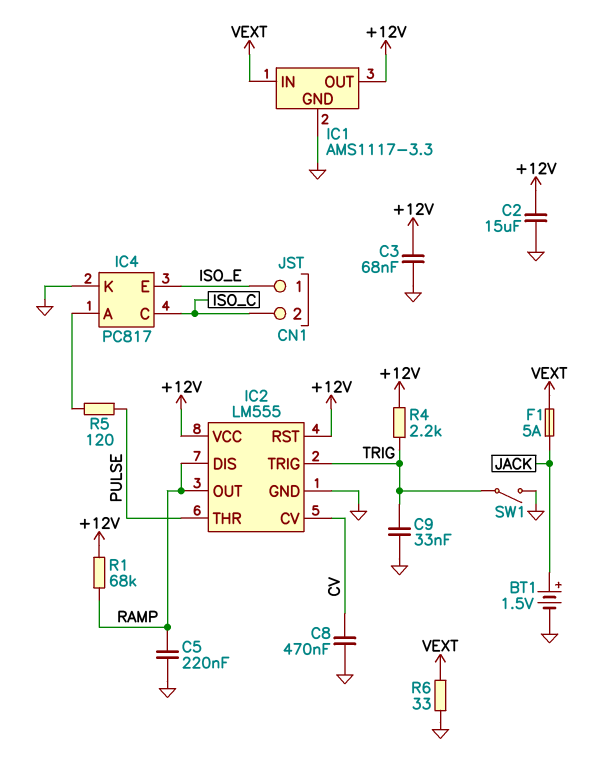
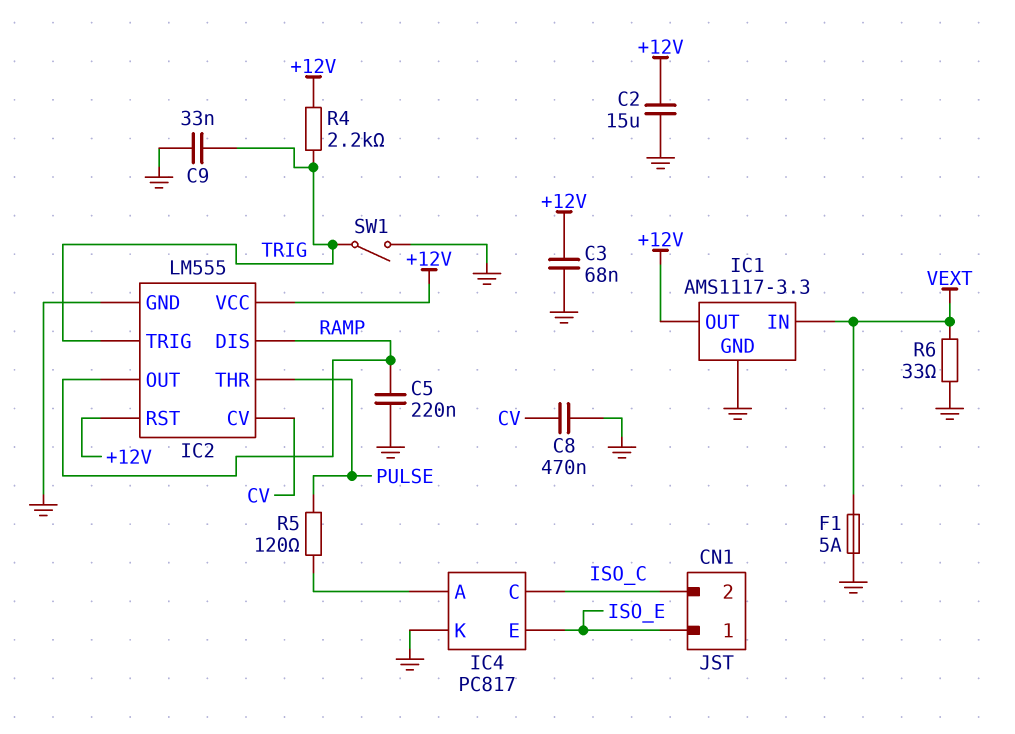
BT1: 1.5V (plus JACK, minus GND) -> none
F1: 5A (JACK, VEXT) -> 5A (GND, VEXT)
R1: 68k (+12V, RAMP) -> none

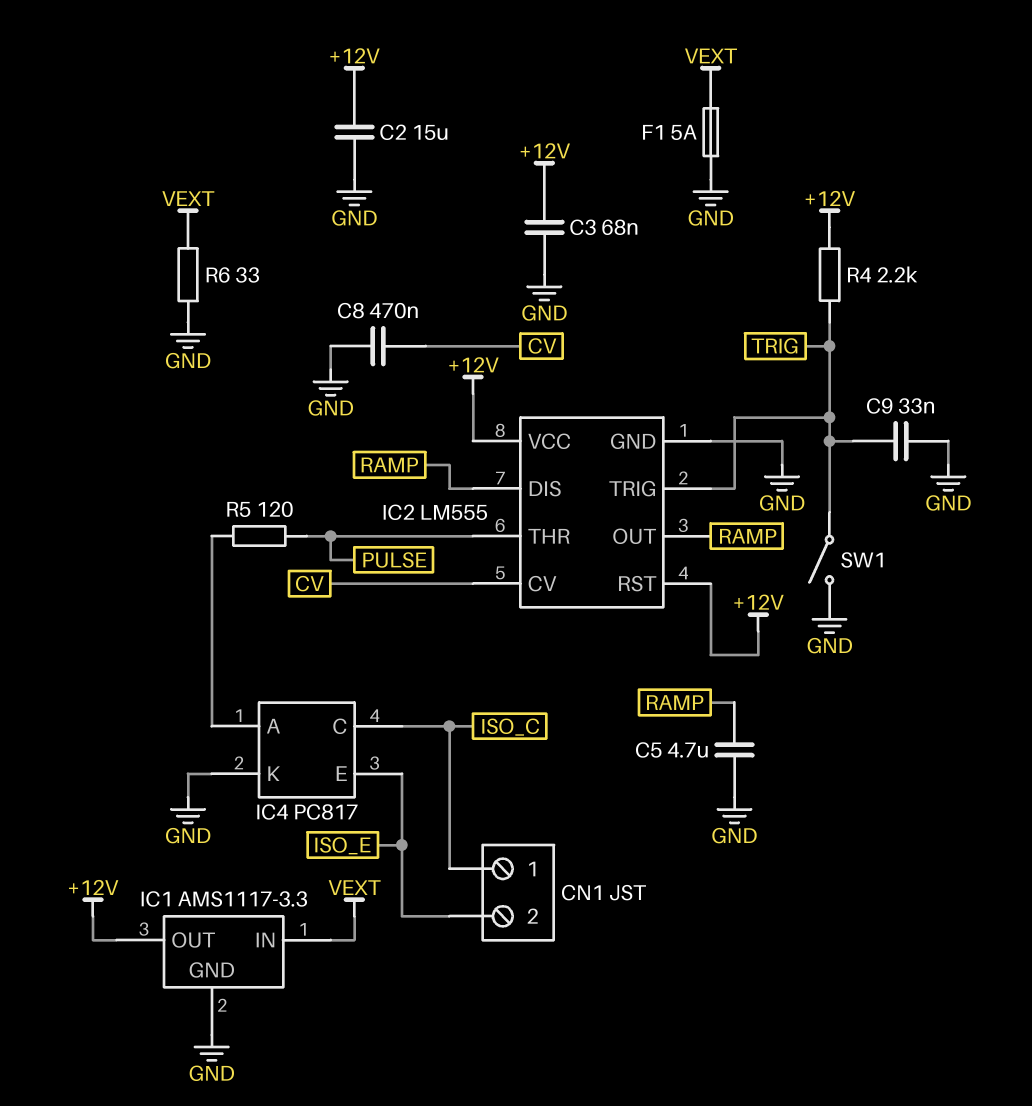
C5: 220nF (GND, RAMP) -> 4.7uF (GND, RAMP)
CN1 pin 1: ISO_E -> ISO_C
CN1 pin 2: ISO_C -> ISO_E

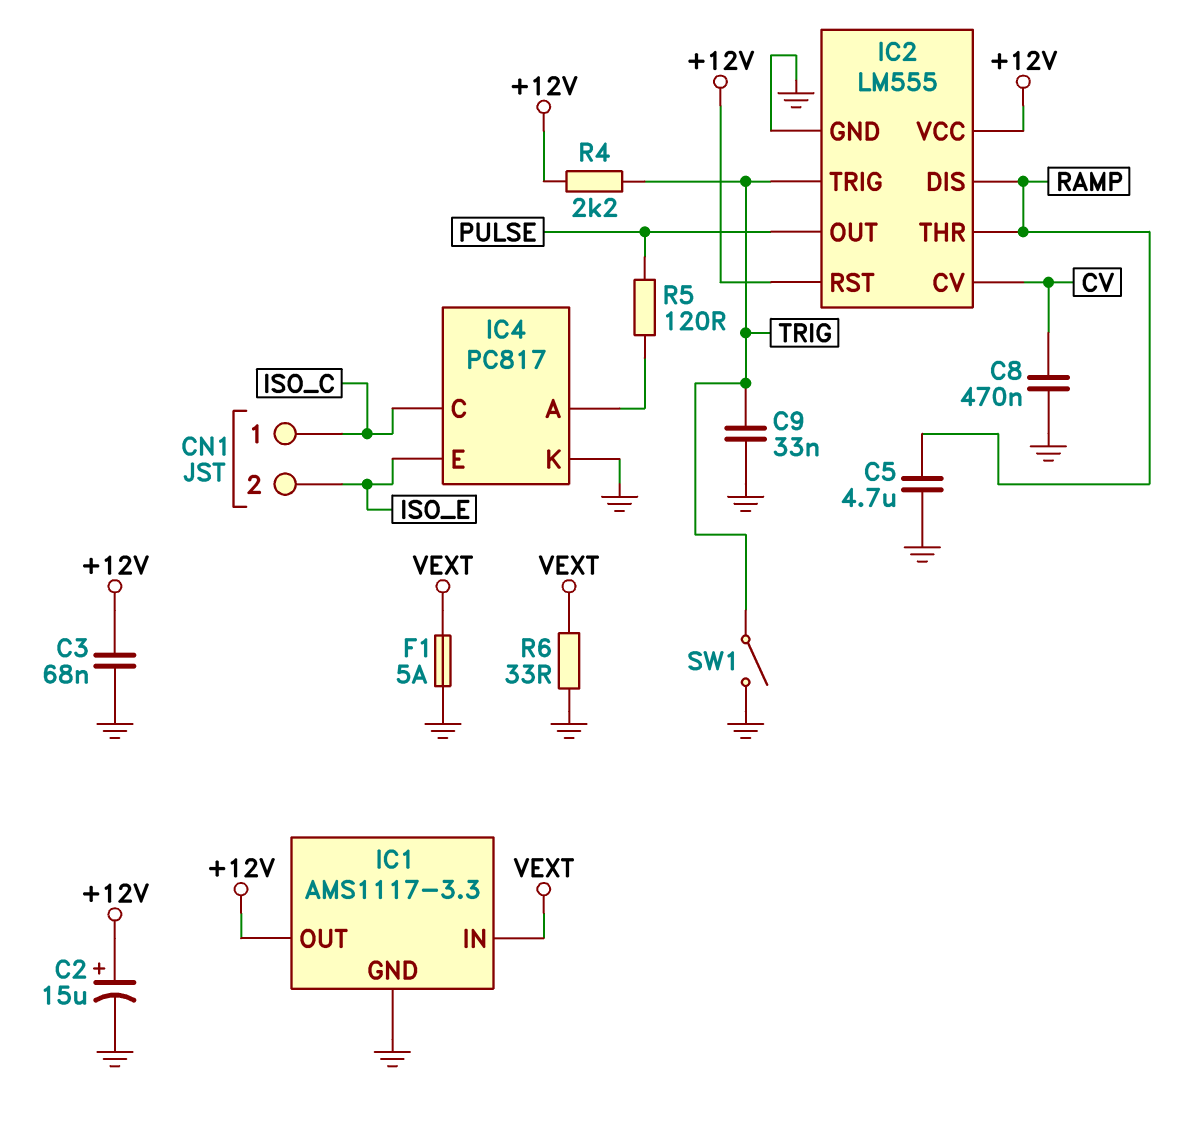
C2: 15uF (+12V, GND) -> 15uF (plus +12V, minus GND)
IC2 pin OUT: RAMP -> PULSE
IC2 pin THR: PULSE -> RAMP

